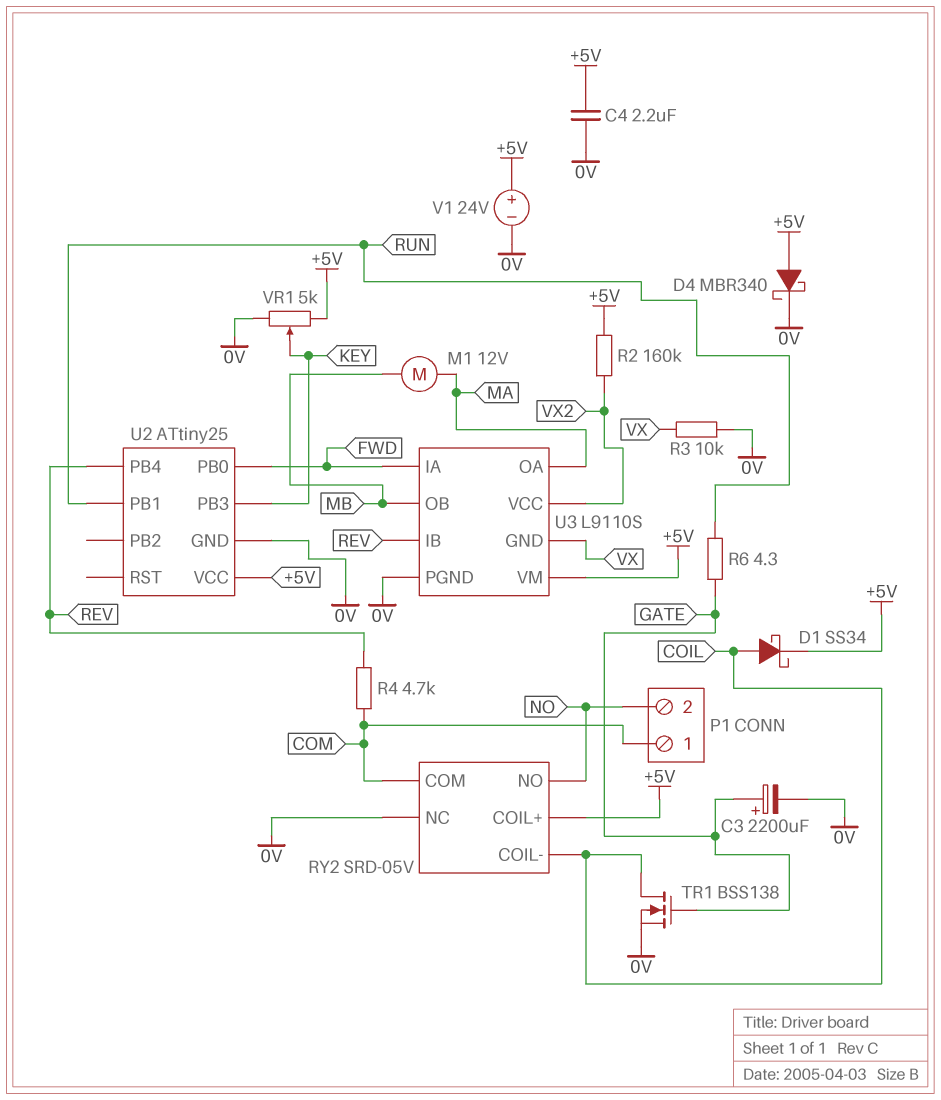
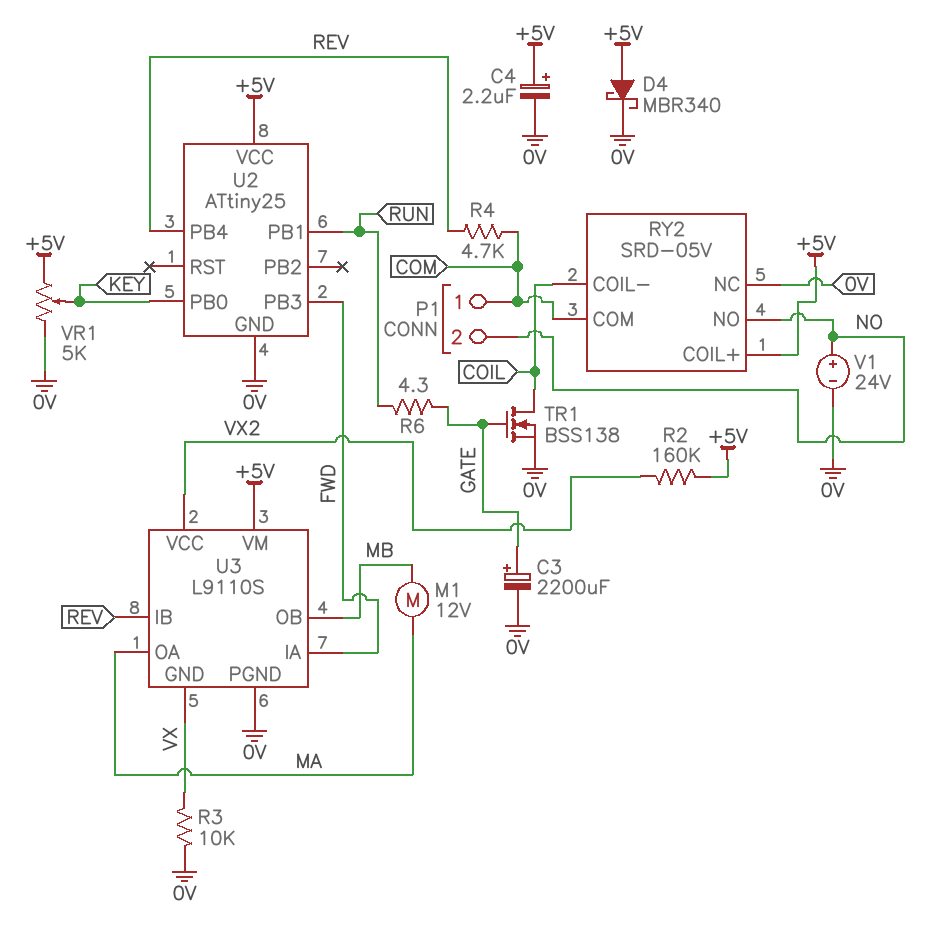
C4: 2.2uF (+5V, 0V) -> 2.2uF (plus +5V, minus 0V)
D1: schottky SS34 (A COIL, K +5V) -> none
U2 pin PB0: FWD -> KEY
U2 pin PB3: KEY -> FWD
V1: 24V (plus +5V, minus 0V) -> 24V (plus NO, minus 0V)

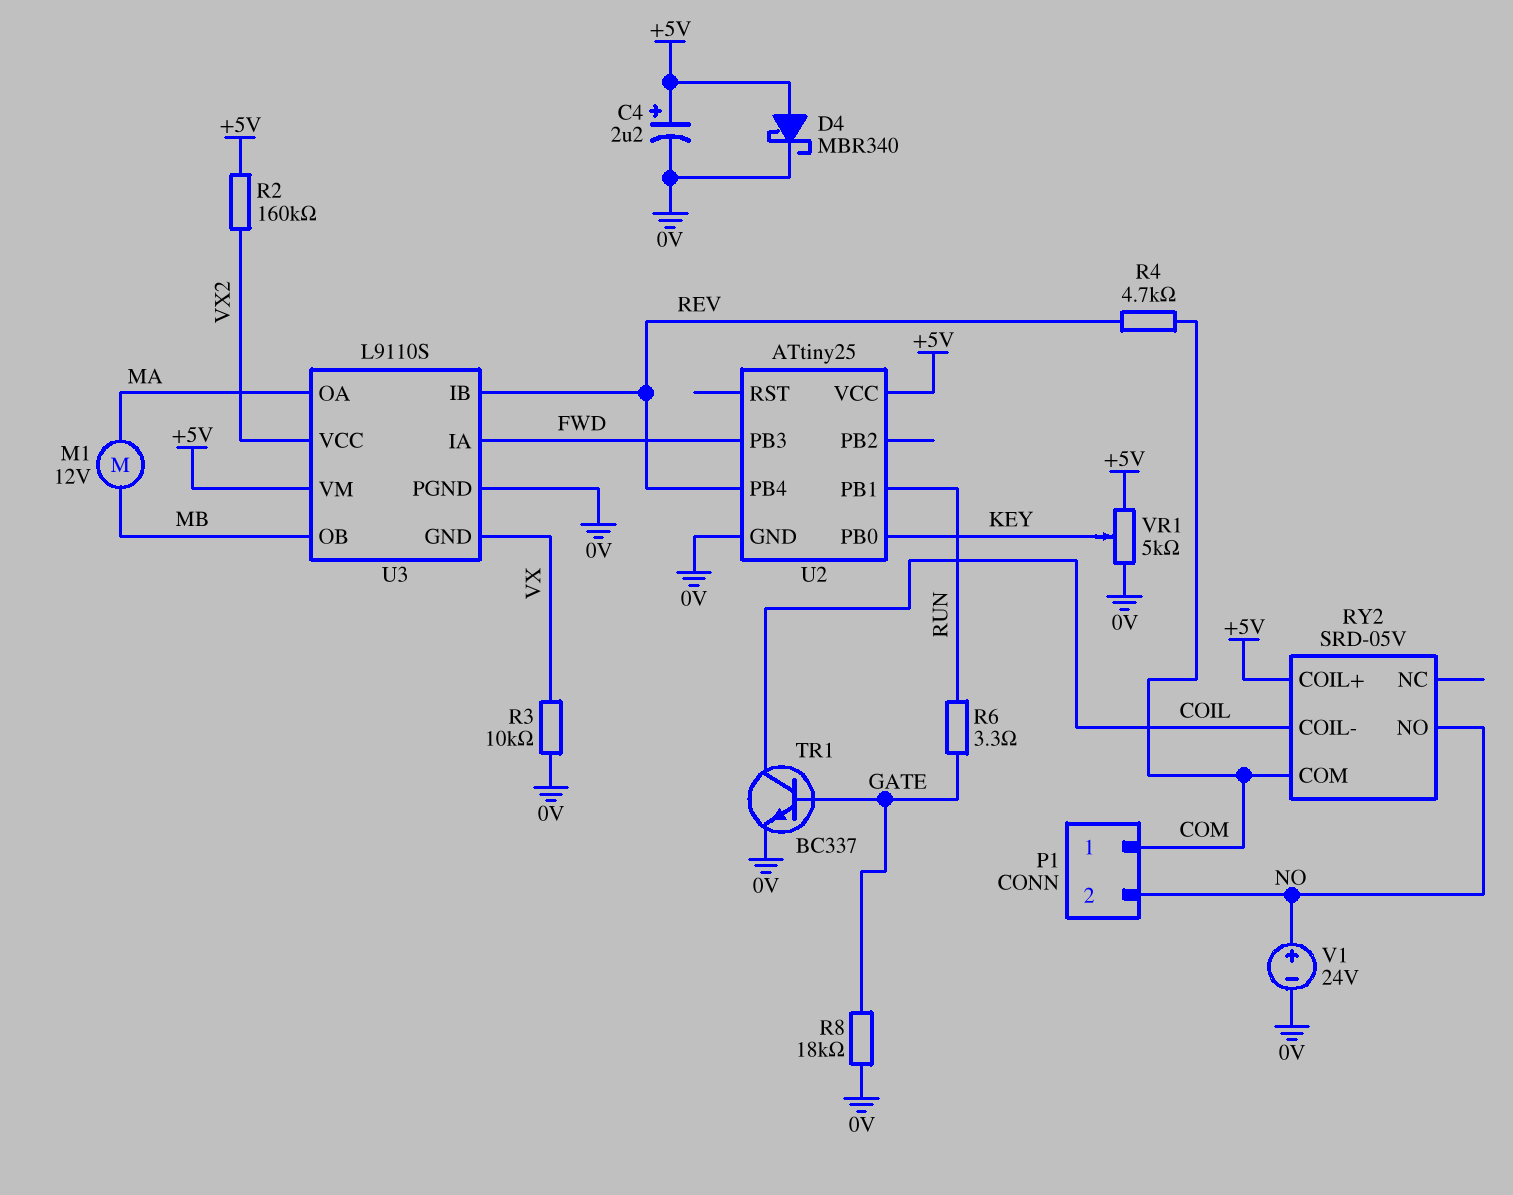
C3: 2200uF (plus GATE, minus 0V) -> none
R6: 4.3 (GATE, RUN) -> 3.3 (GATE, RUN)
R8: none -> 18k (0V, GATE)
RY2 pin NC: 0V -> none
TR1: NMOS BSS138 (G GATE, D COIL, S 0V) -> NPN BC337 (B GATE, C COIL, E 0V)

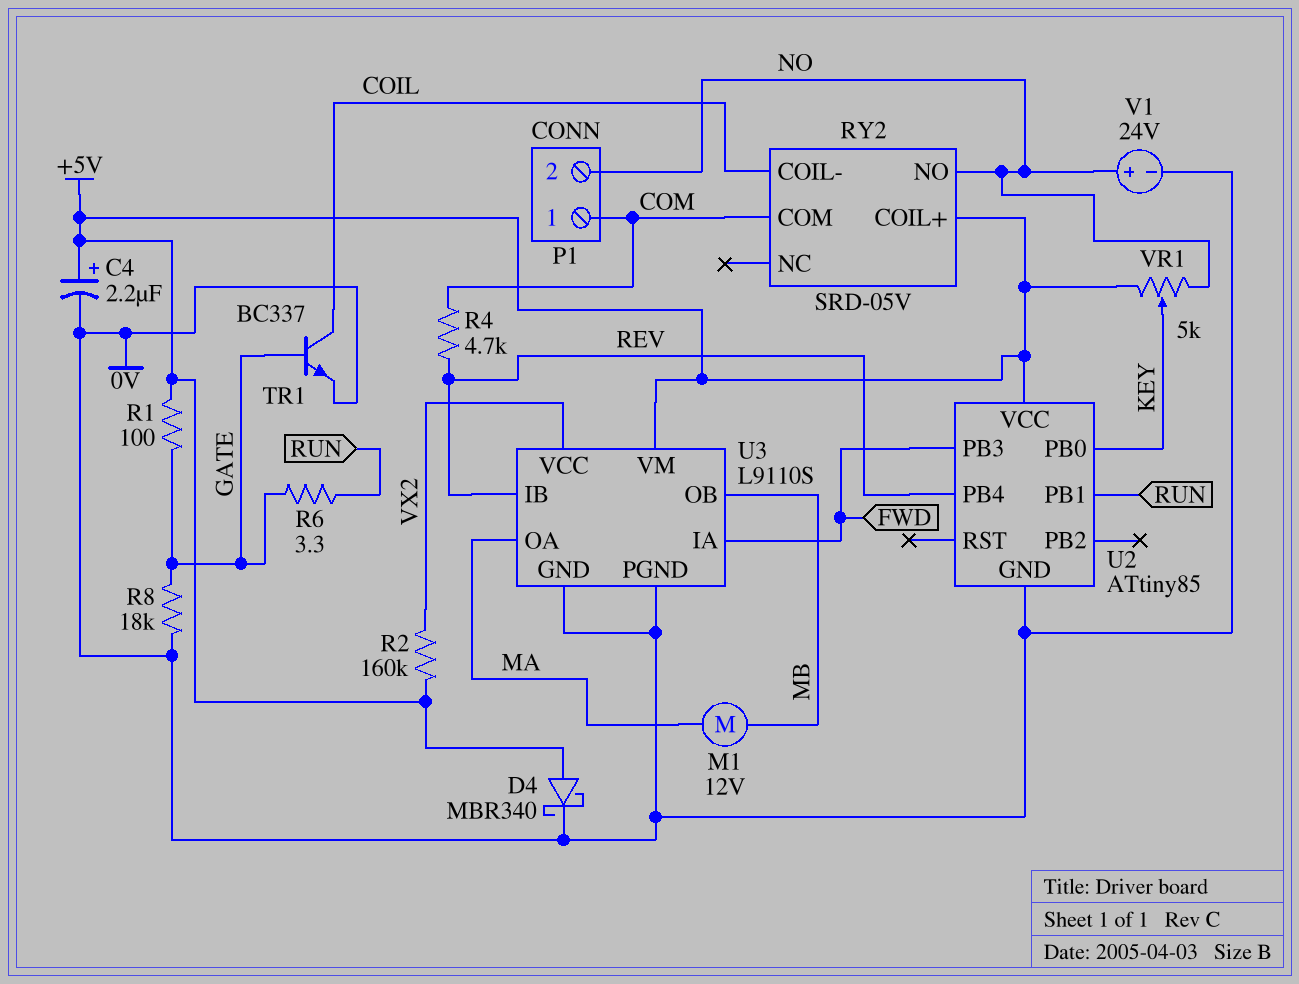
R1: none -> 100 (+5V, GATE)
R3: 10k (0V, VX) -> none
U2: ATtiny25 -> ATtiny85
U3 pin GND: VX -> 0V
VR1: 5k (+5V, 0V, wiper KEY) -> 5k (+5V, NO, wiper KEY)

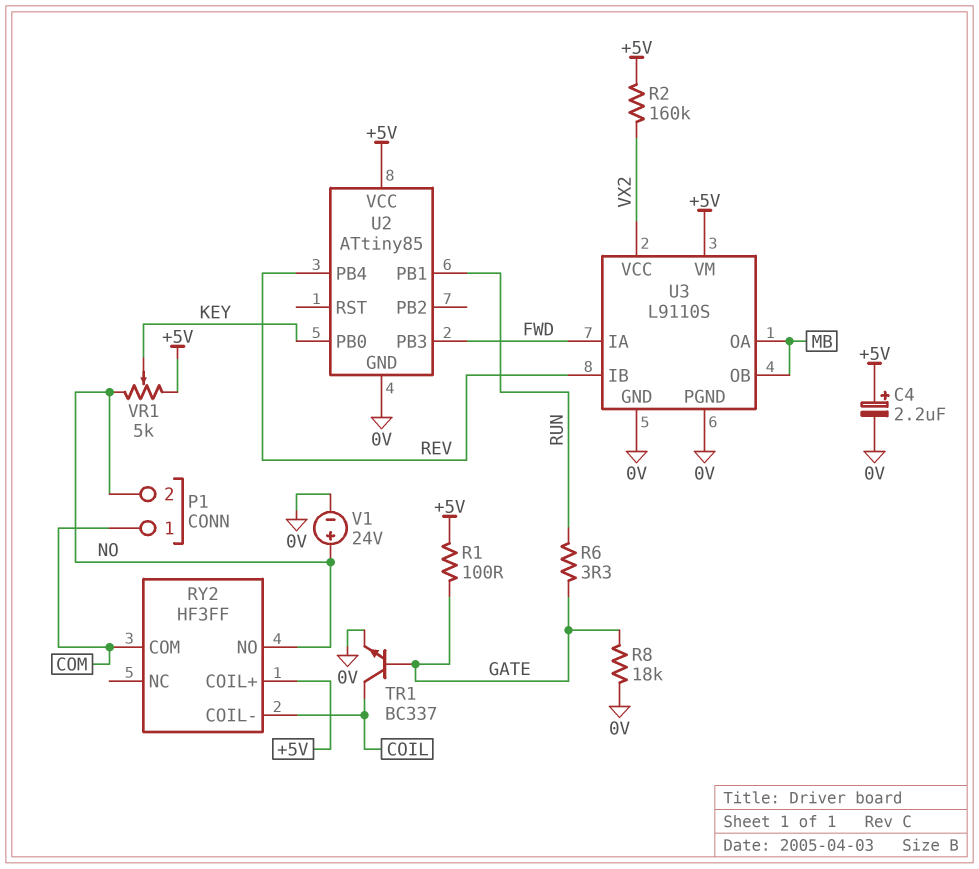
D4: schottky MBR340 (A +5V, K 0V) -> none
M1: motor 12V (MA, MB) -> none
R4: 4.7k (COM, REV) -> none
RY2: SRD-05V -> HF3FF
U3 pin OA: MA -> MB

